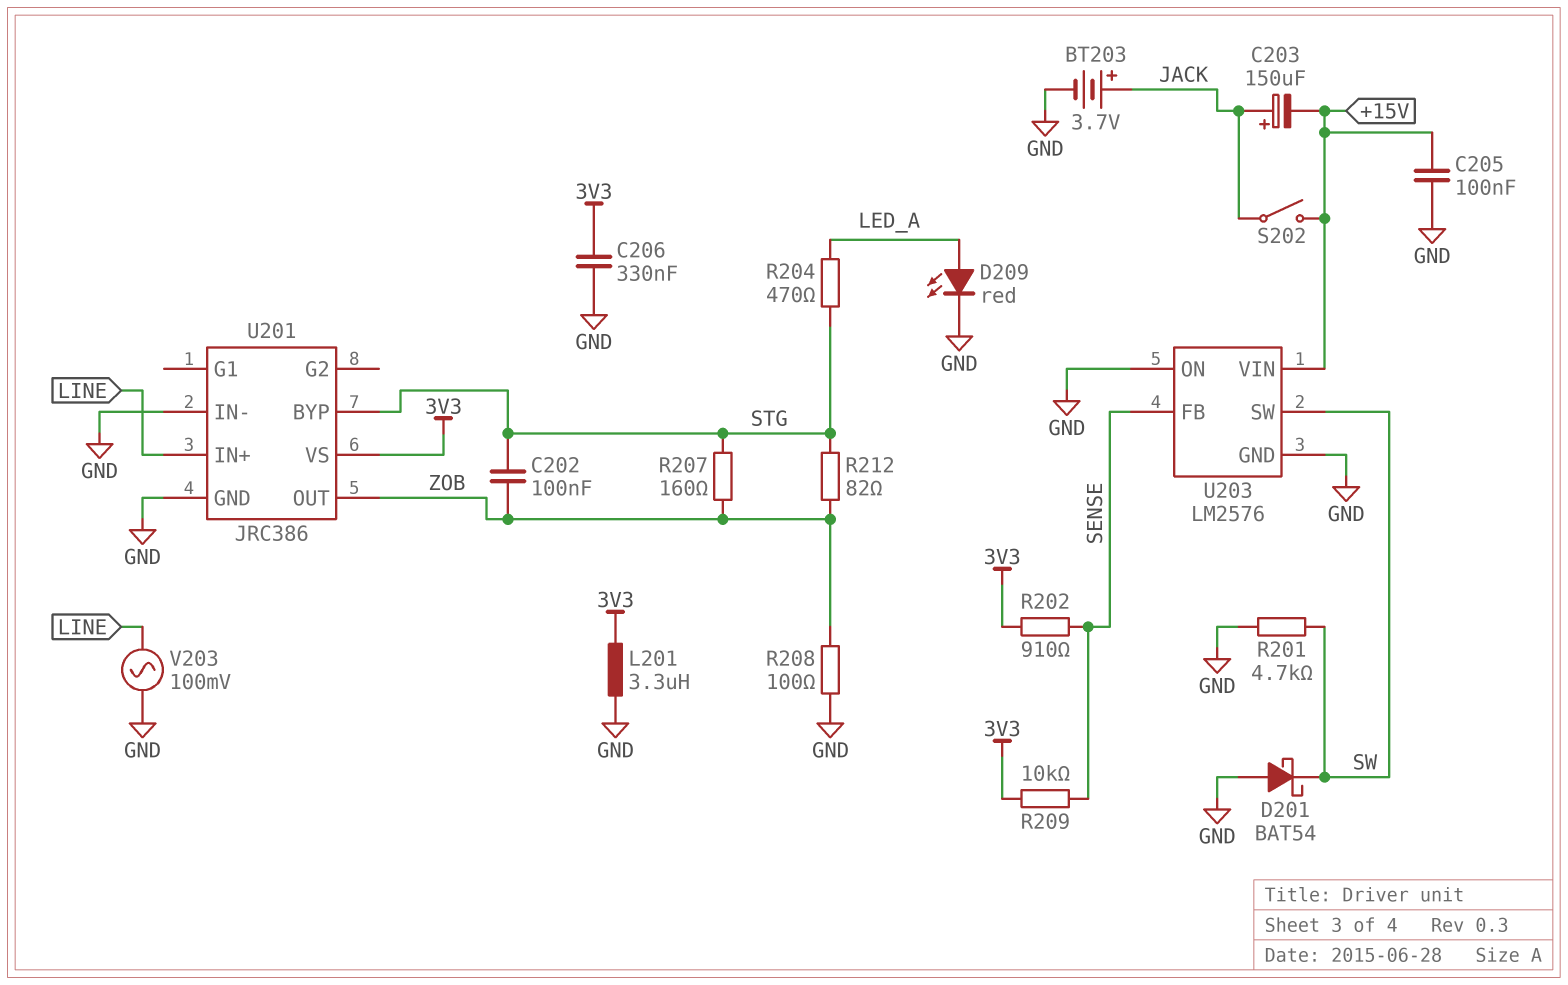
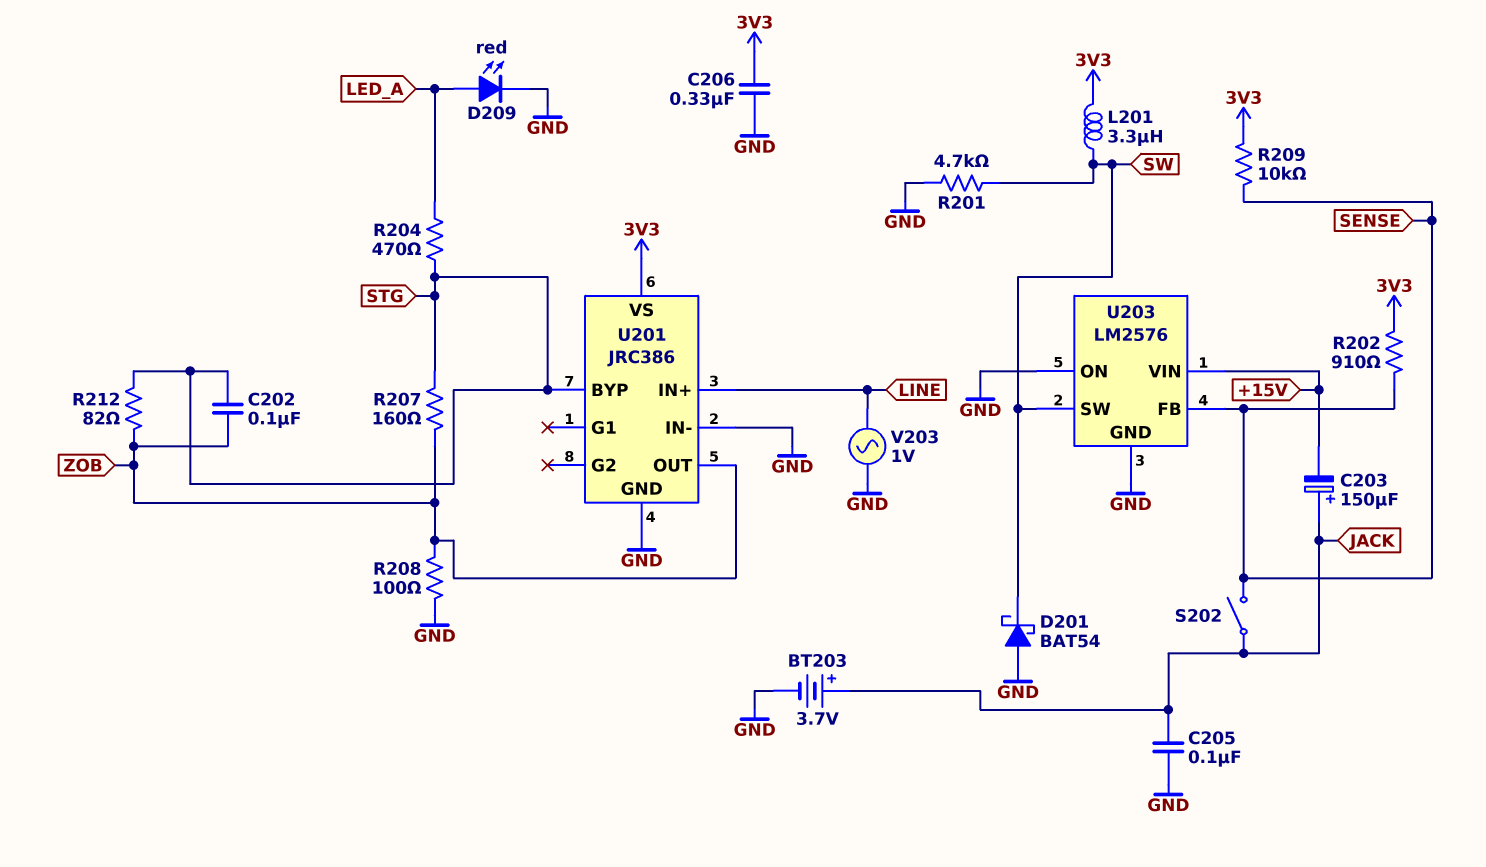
C205: 100nF (+15V, GND) -> 100nF (GND, JACK)
L201: 3.3uH (3V3, GND) -> 3.3uH (3V3, SW)
S202: switch (+15V, JACK) -> switch (JACK, SENSE)
V203: AC 100mV (GND, LINE) -> AC 1V (GND, LINE)

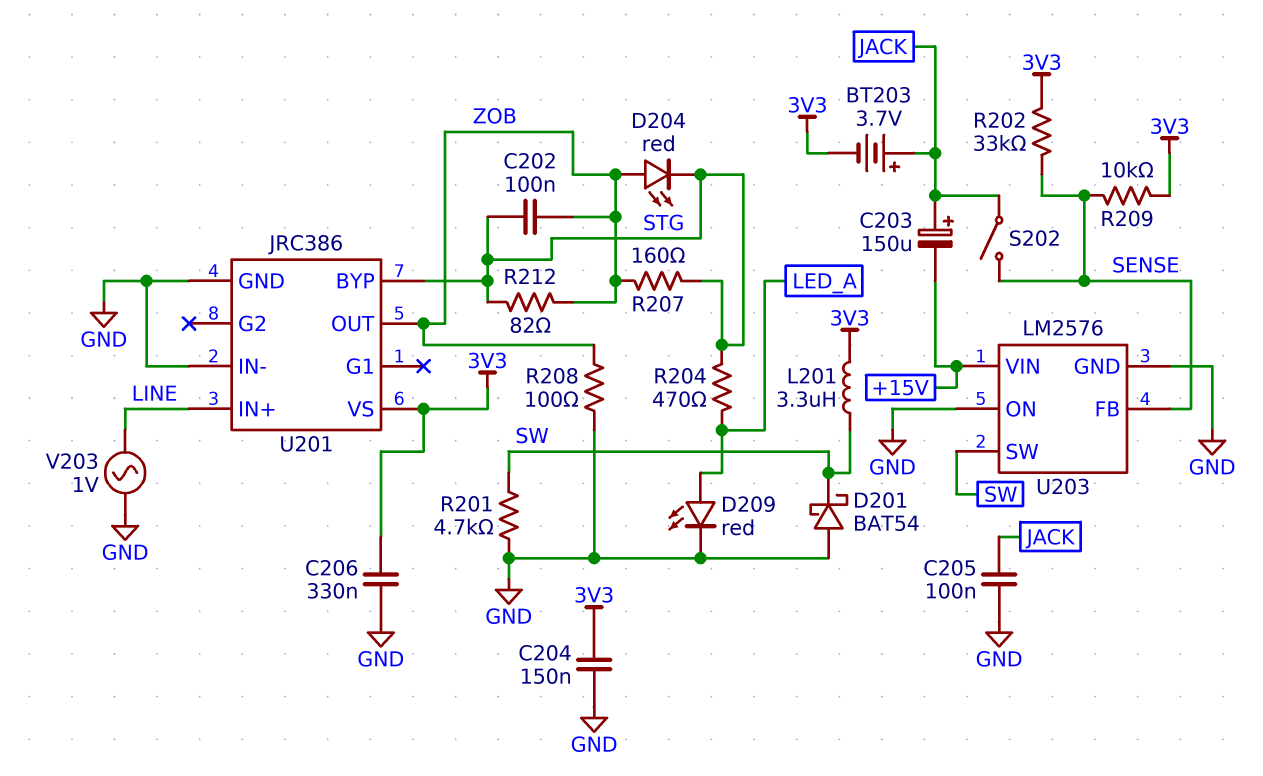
BT203: 3.7V (plus JACK, minus GND) -> 3.7V (plus JACK, minus 3V3)
C204: none -> 150nF (3V3, GND)
D204: none -> LED red (A ZOB, K STG)
R202: 910 (3V3, SENSE) -> 33k (3V3, SENSE)

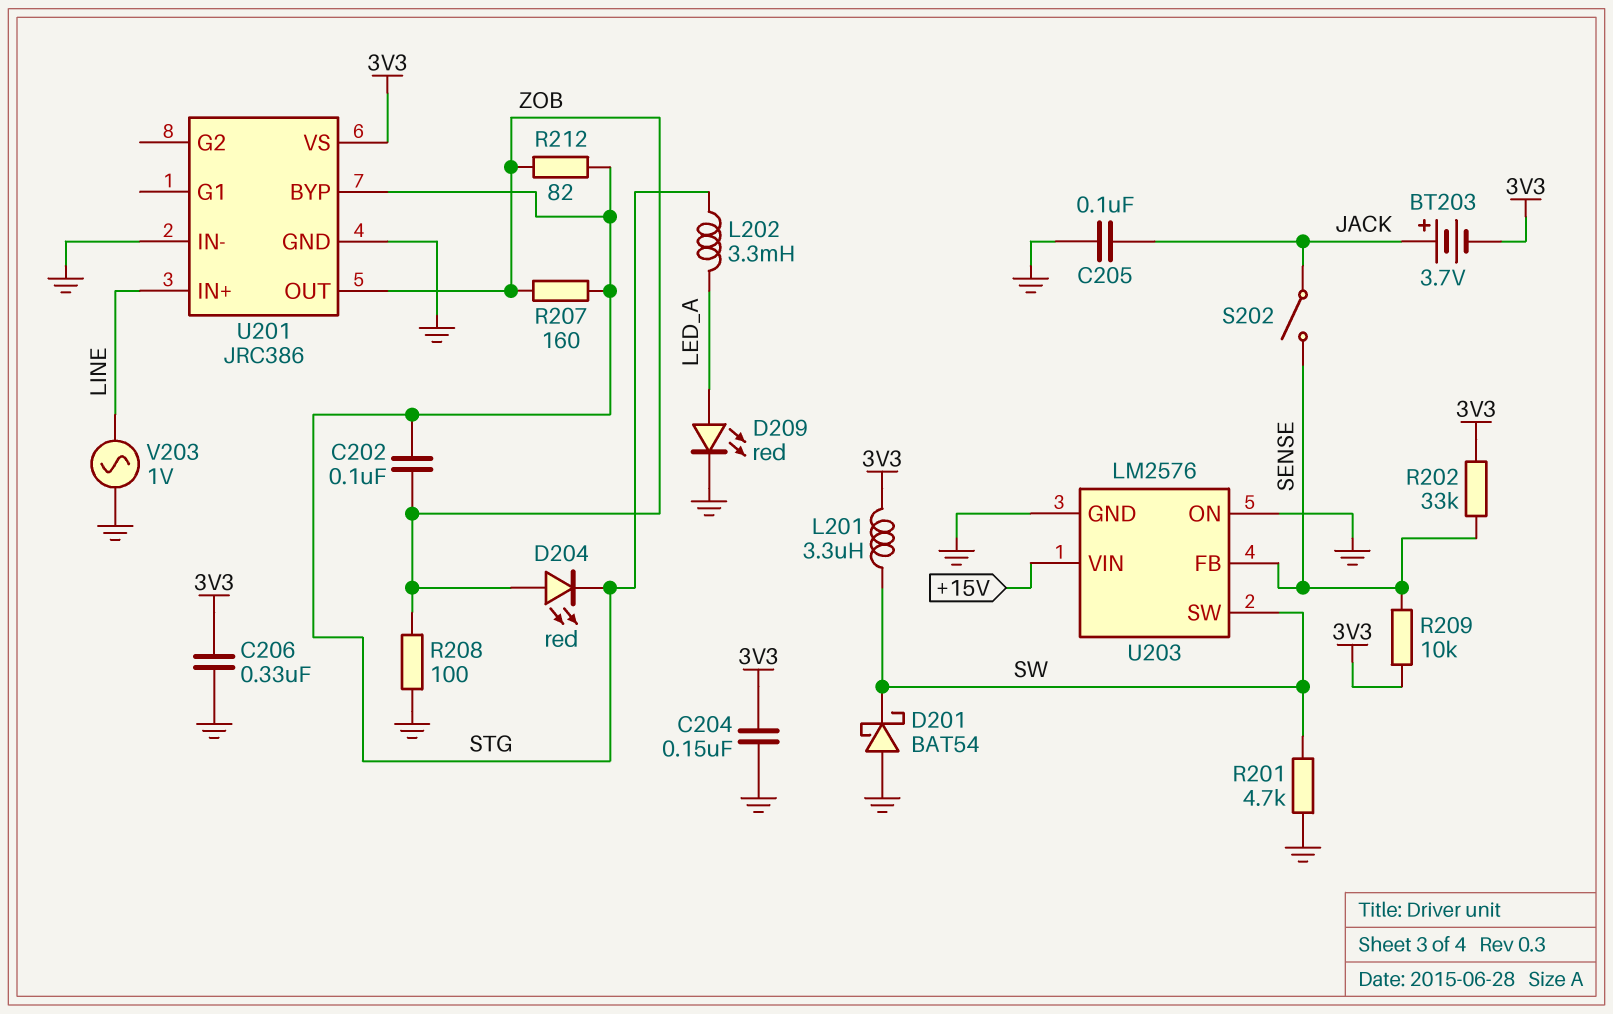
C203: 150uF (plus JACK, minus +15V) -> none
L202: none -> 3.3mH (LED_A, STG)
R204: 470 (LED_A, STG) -> none

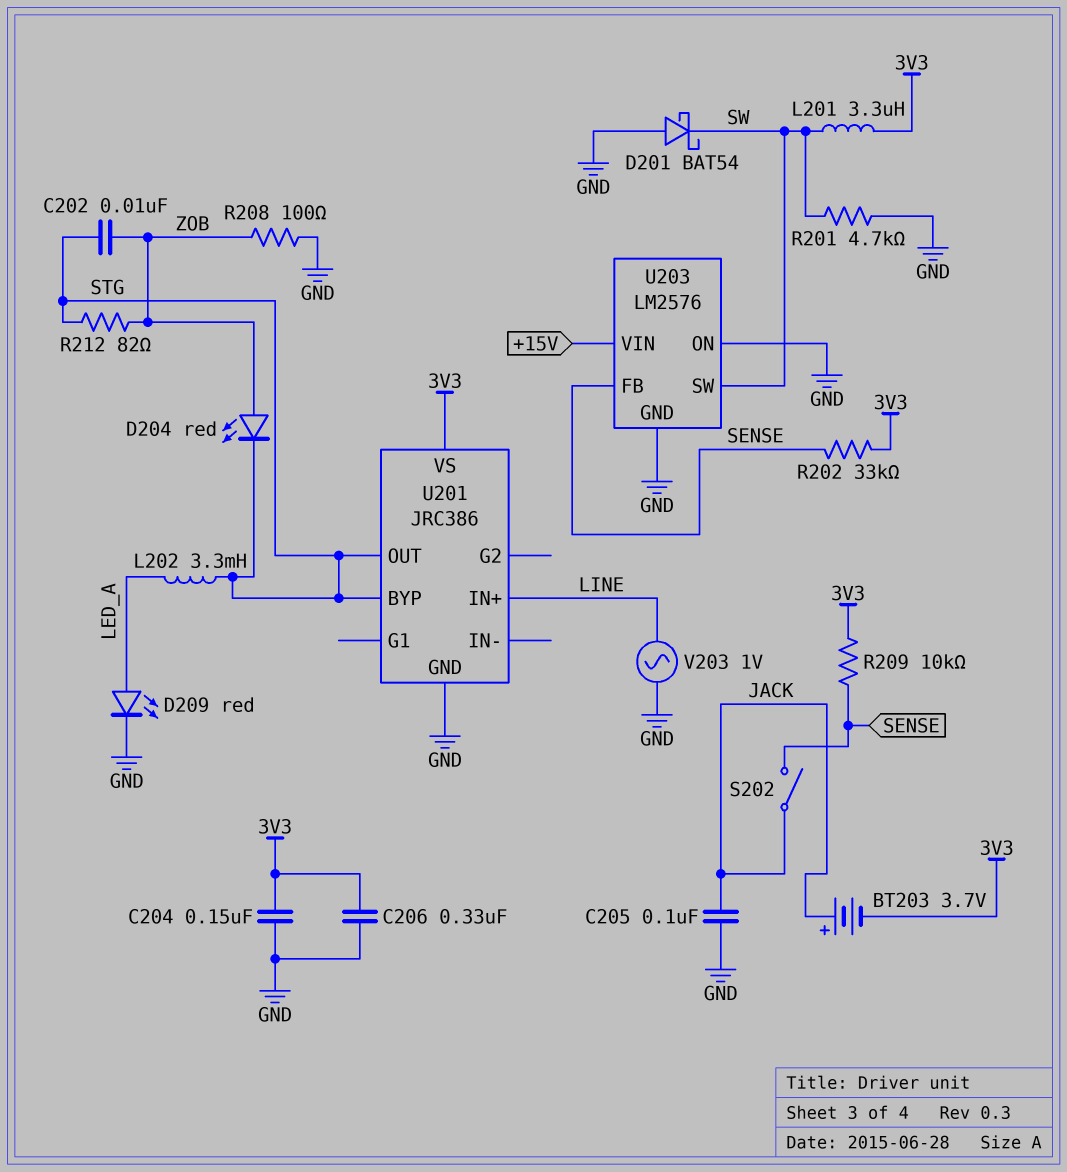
C202: 100nF (STG, ZOB) -> 10nF (STG, ZOB)
R207: 160 (STG, ZOB) -> none
U201 pin IN-: GND -> none
U201 pin OUT: ZOB -> STG

